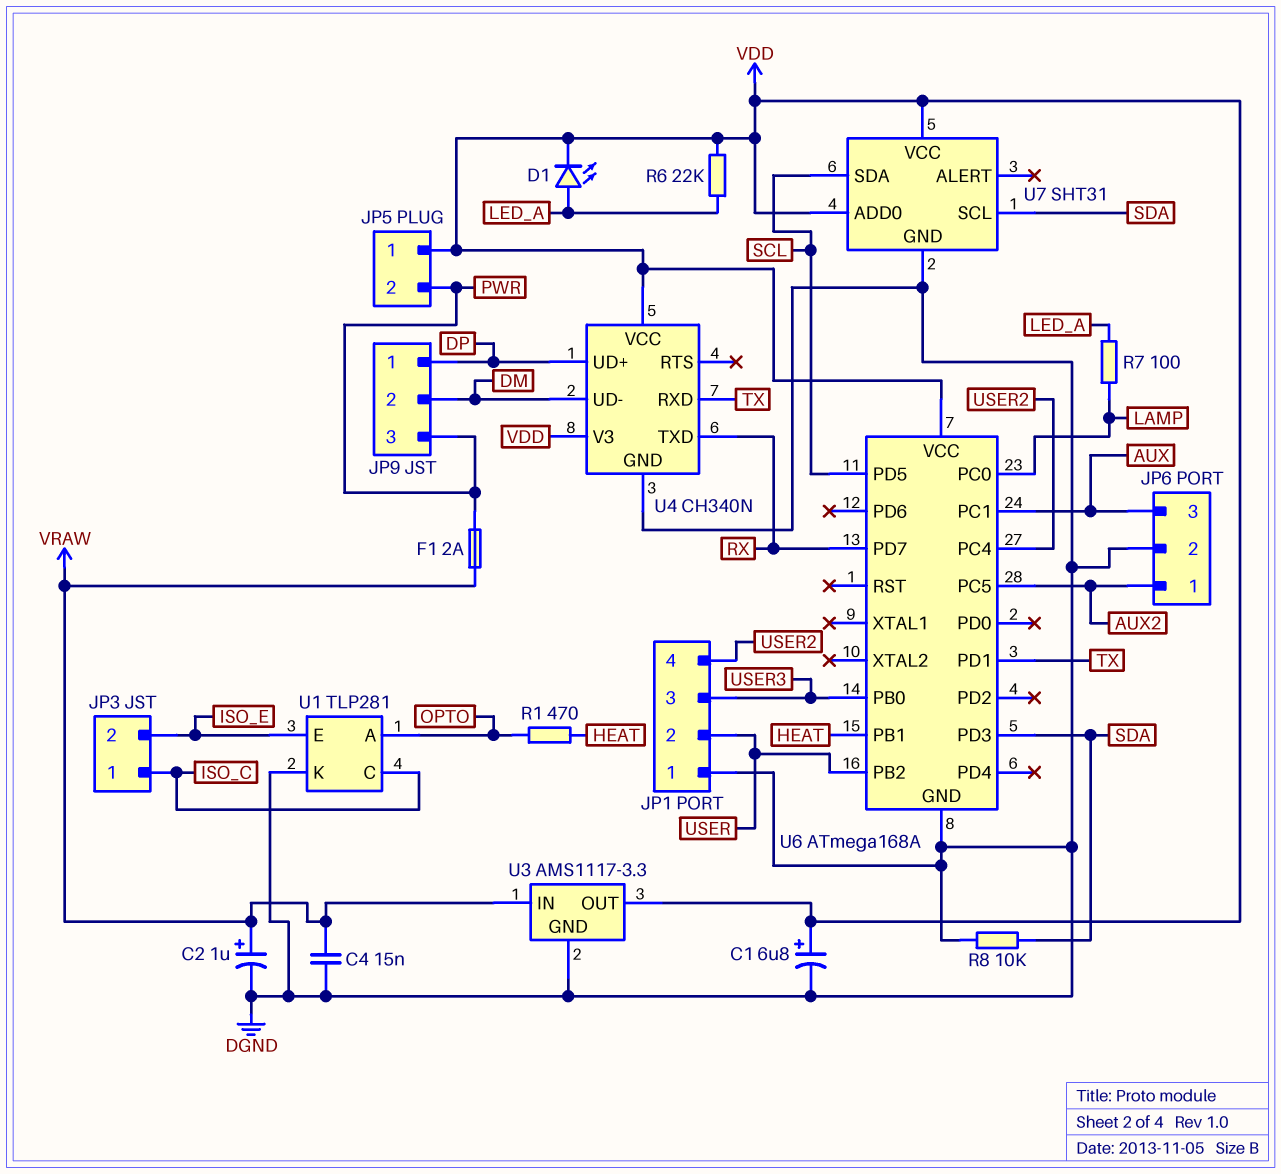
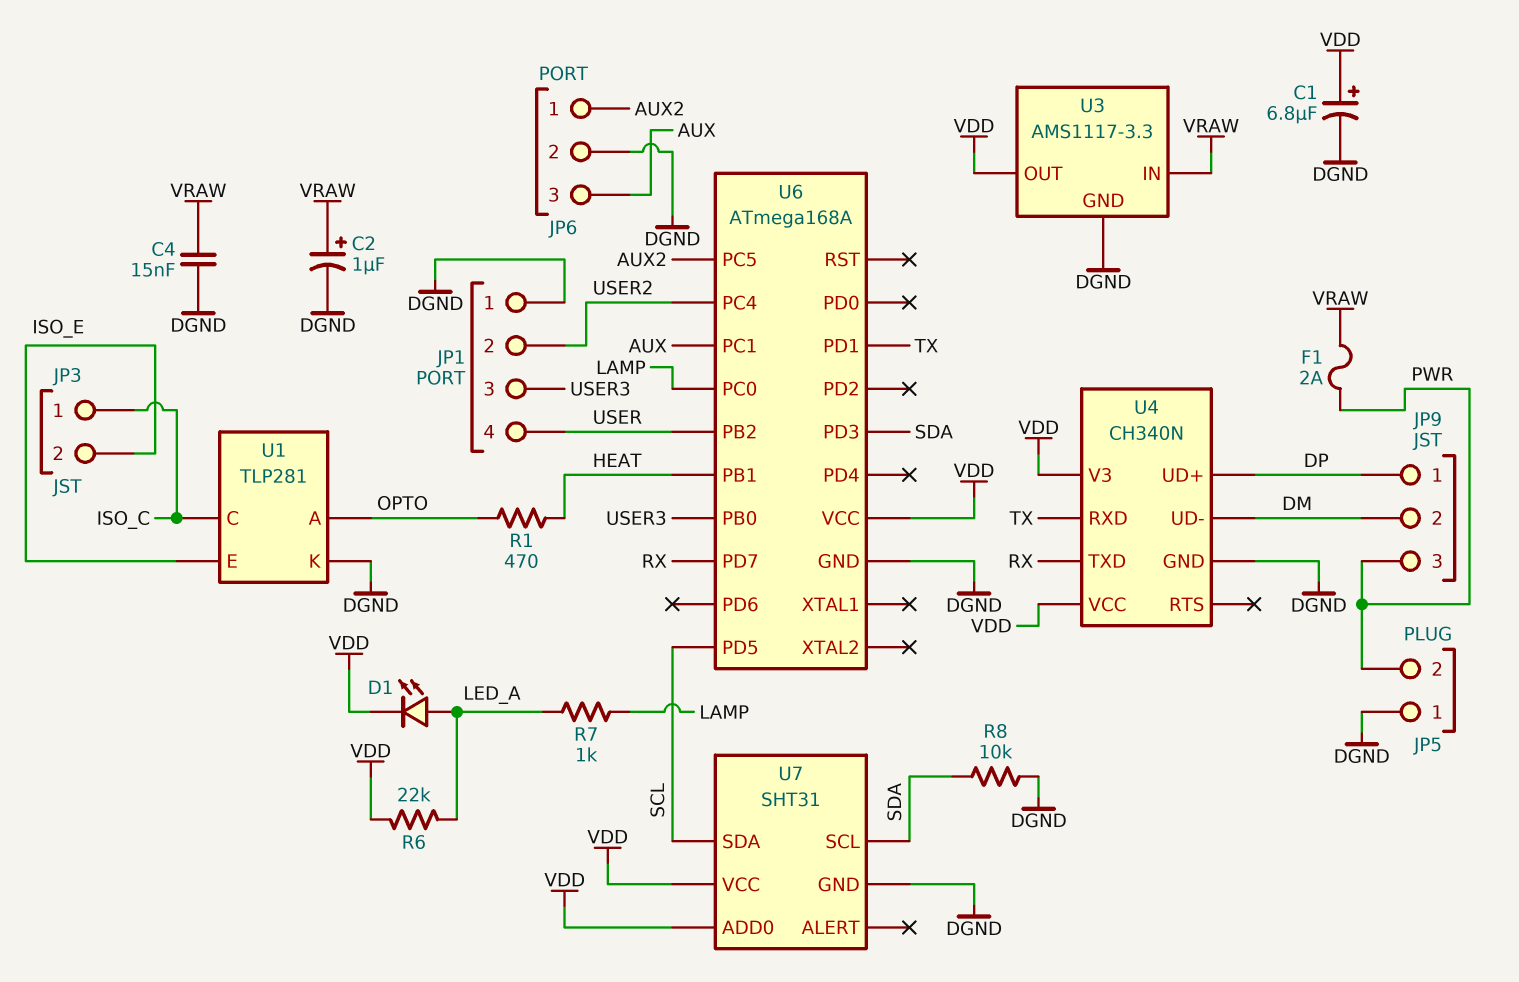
JP1 pin 2: USER -> USER2
JP1 pin 4: USER2 -> USER
JP5 pin 1: VDD -> DGND
R7: 100 (LAMP, LED_A) -> 1k (LAMP, LED_A)

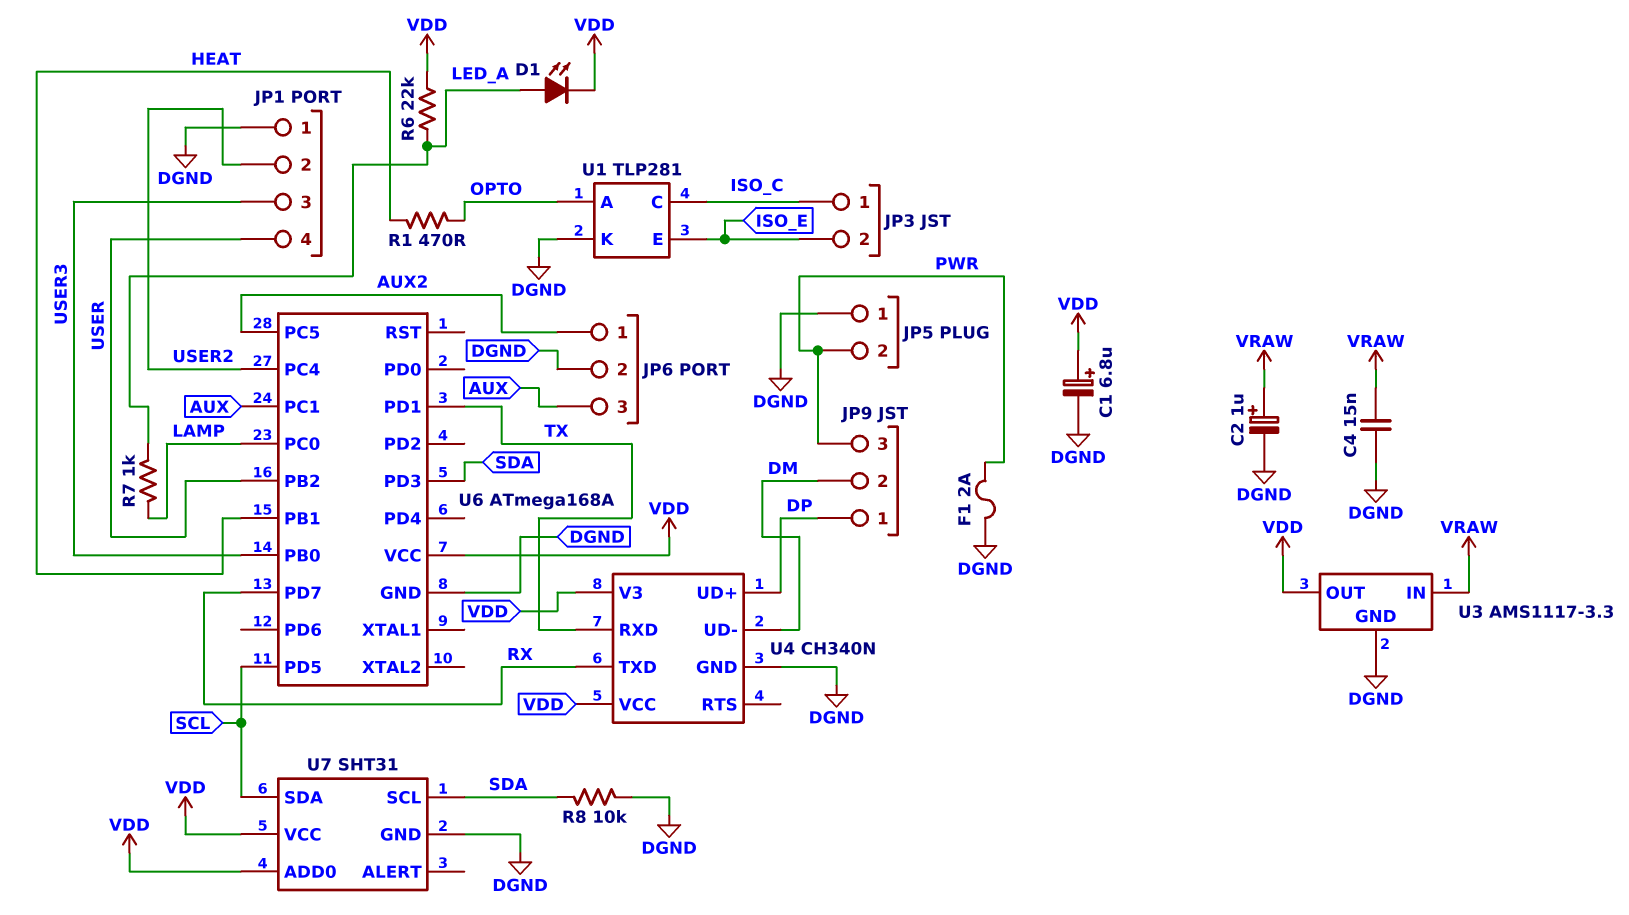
F1: 2A (PWR, VRAW) -> 2A (DGND, PWR)

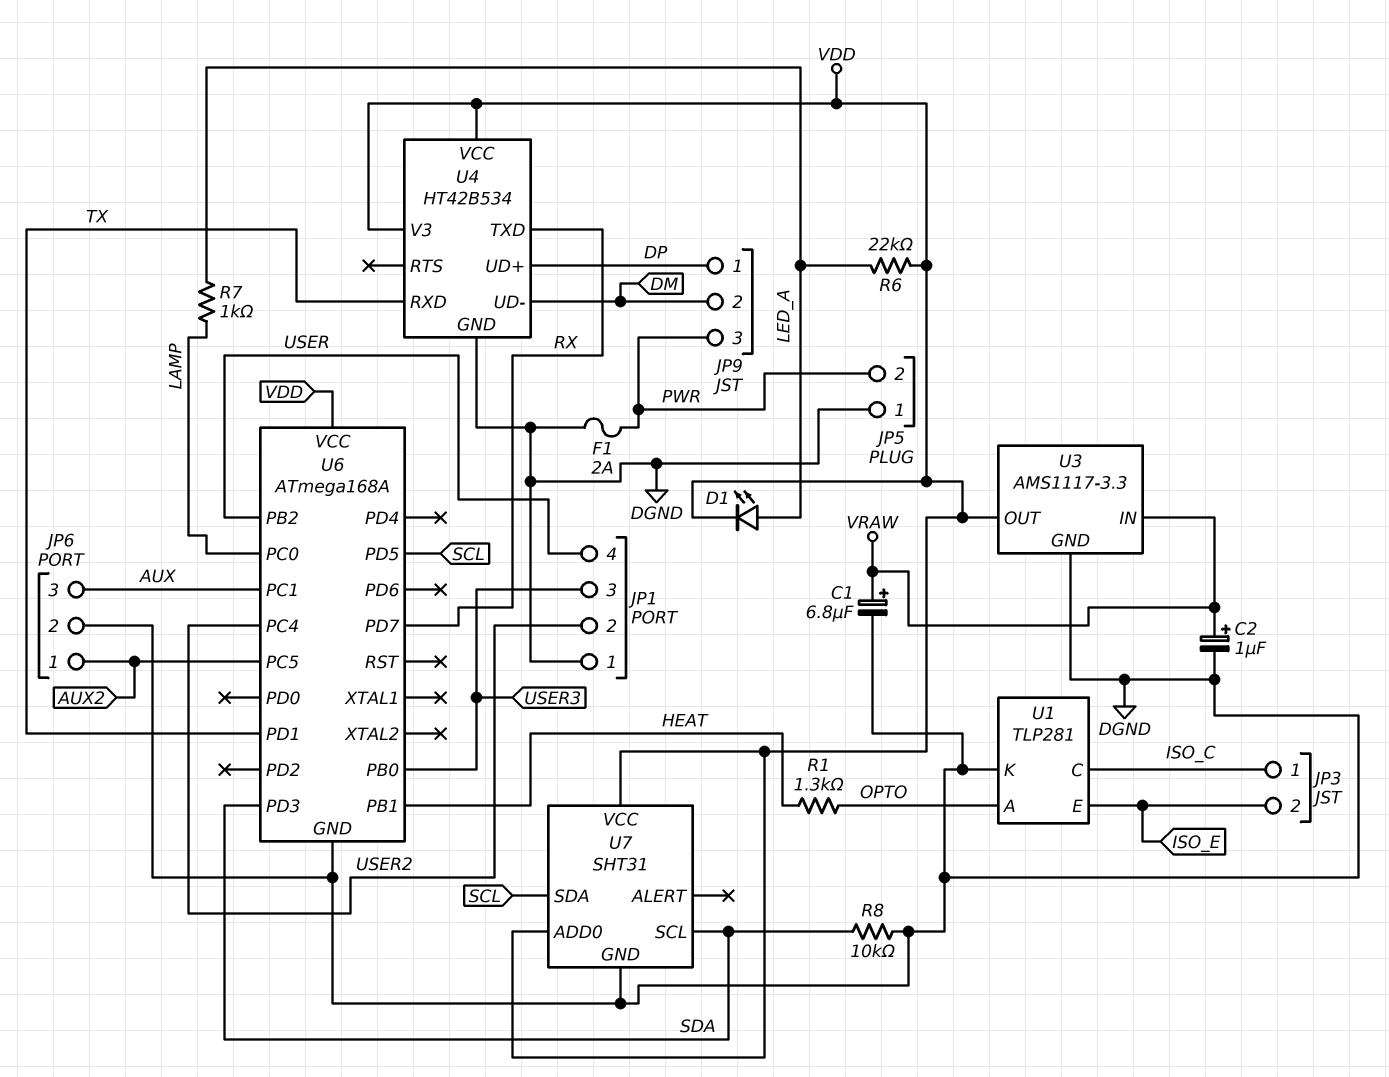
C1: 6.8uF (plus VDD, minus DGND) -> 6.8uF (plus VRAW, minus DGND)
C4: 15nF (DGND, VRAW) -> none
R1: 470 (HEAT, OPTO) -> 1.3k (HEAT, OPTO)
U4: CH340N -> HT42B534

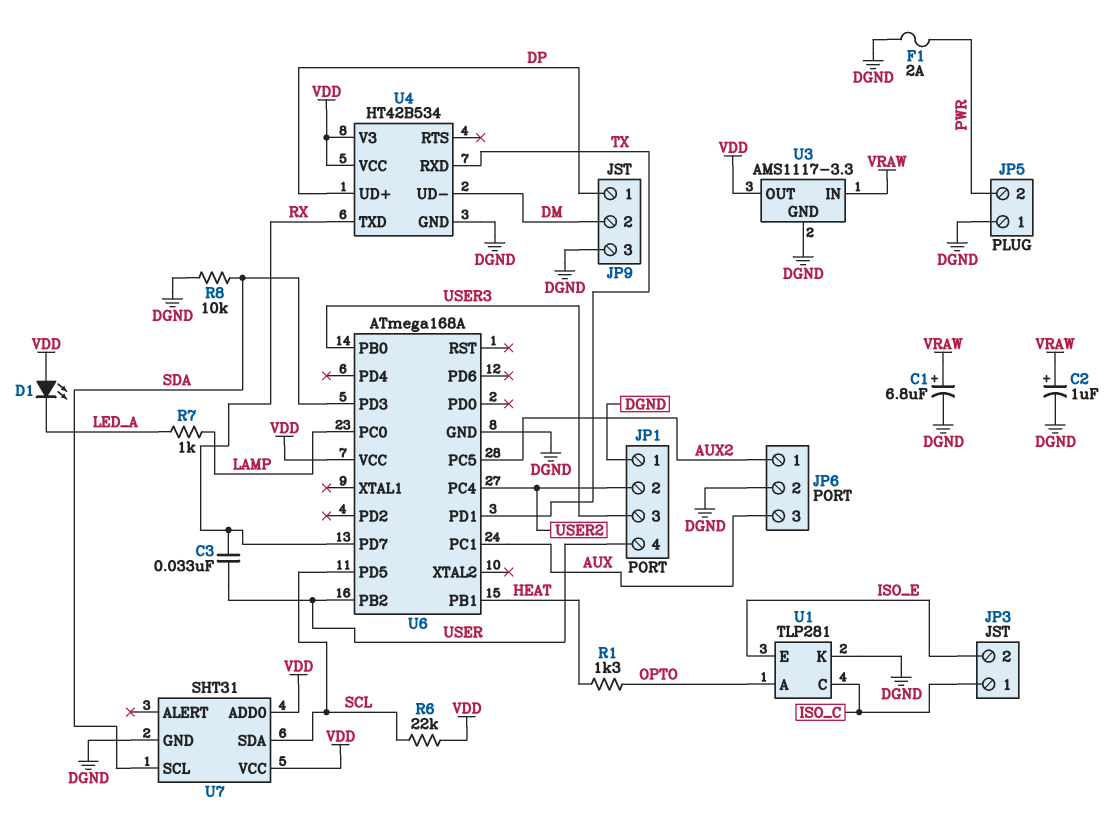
C3: none -> 33nF (RX, USER)
D1: LED (A LED_A, K VDD) -> LED (A VDD, K LED_A)
JP9 pin 3: PWR -> DGND
R6: 22k (LED_A, VDD) -> 22k (SCL, VDD)

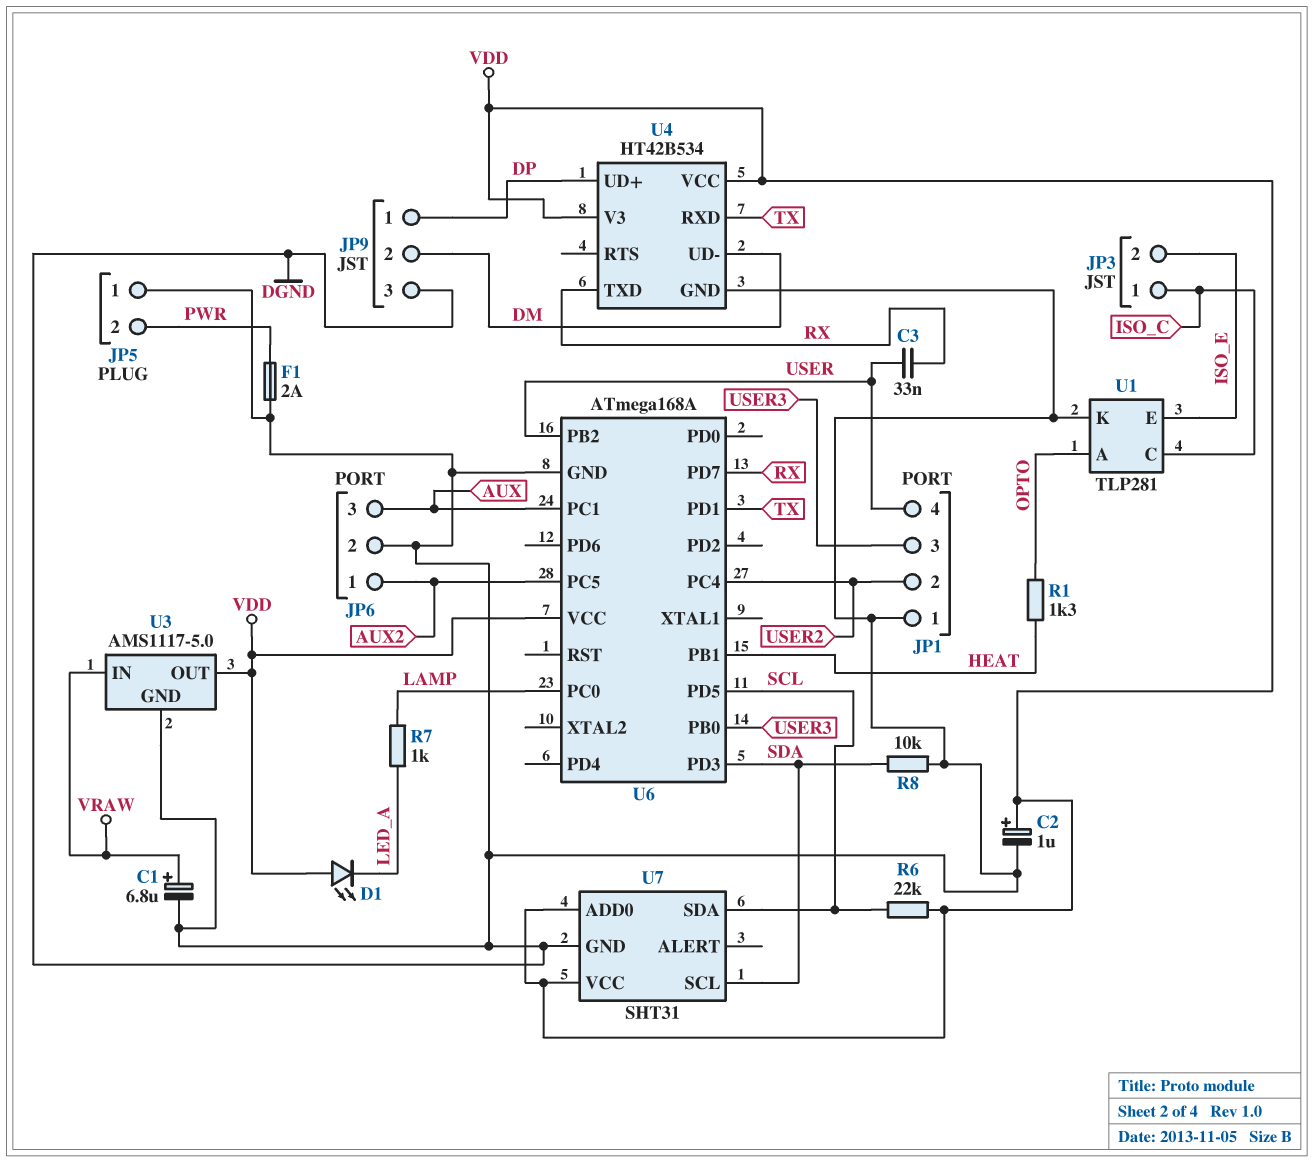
C2: 1uF (plus VRAW, minus DGND) -> 1uF (plus VDD, minus DGND)
U3: AMS1117-3.3 -> AMS1117-5.0

